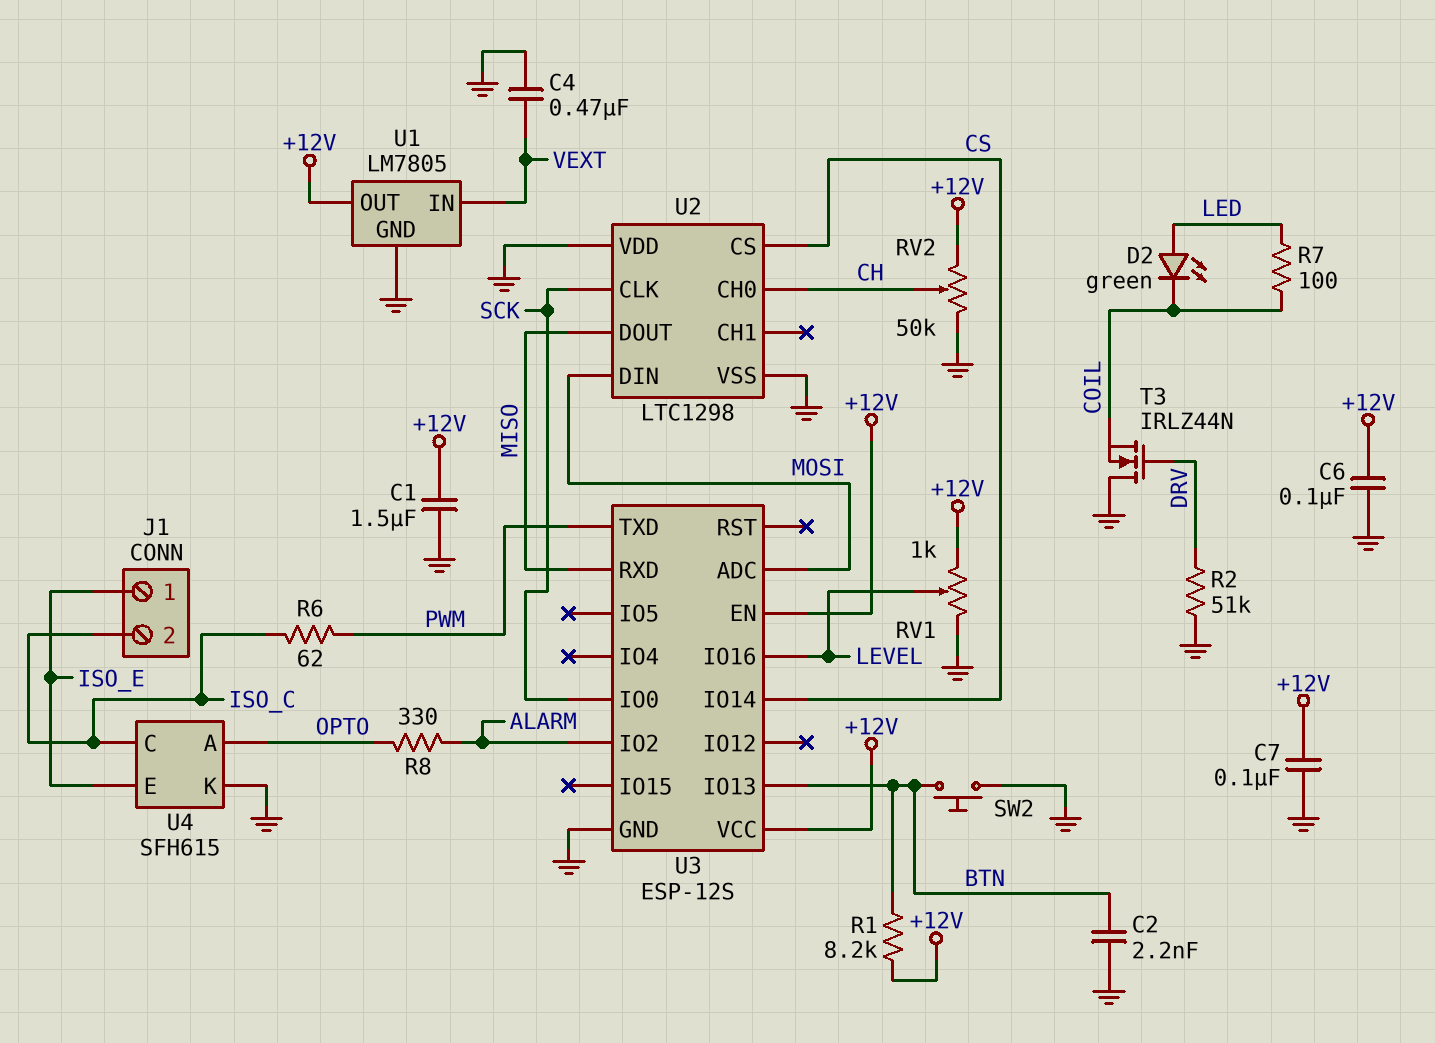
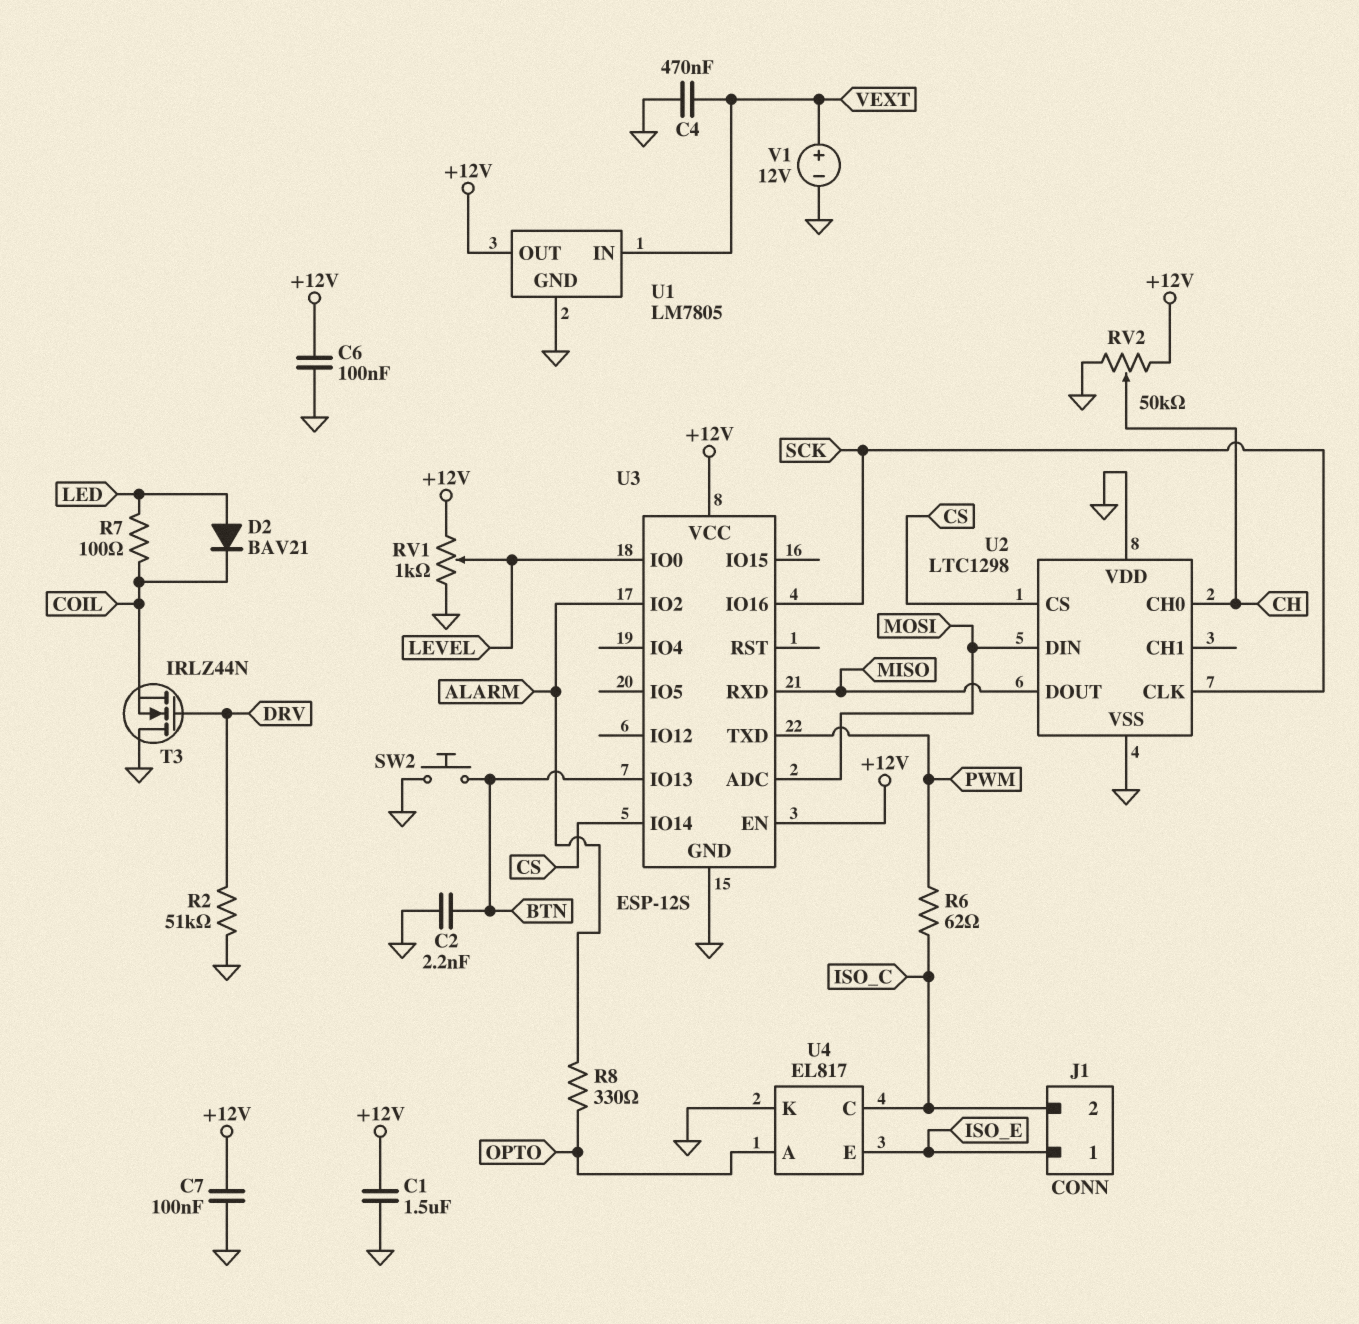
D2: LED green (A LED, K COIL) -> diode BAV21 (A LED, K COIL)
R1: 8.2k (+12V, BTN) -> none
U3 pin IO0: SCK -> LEVEL
U3 pin IO16: LEVEL -> SCK
U4: SFH615 -> EL817
V1: none -> 12V (plus VEXT, minus GND)

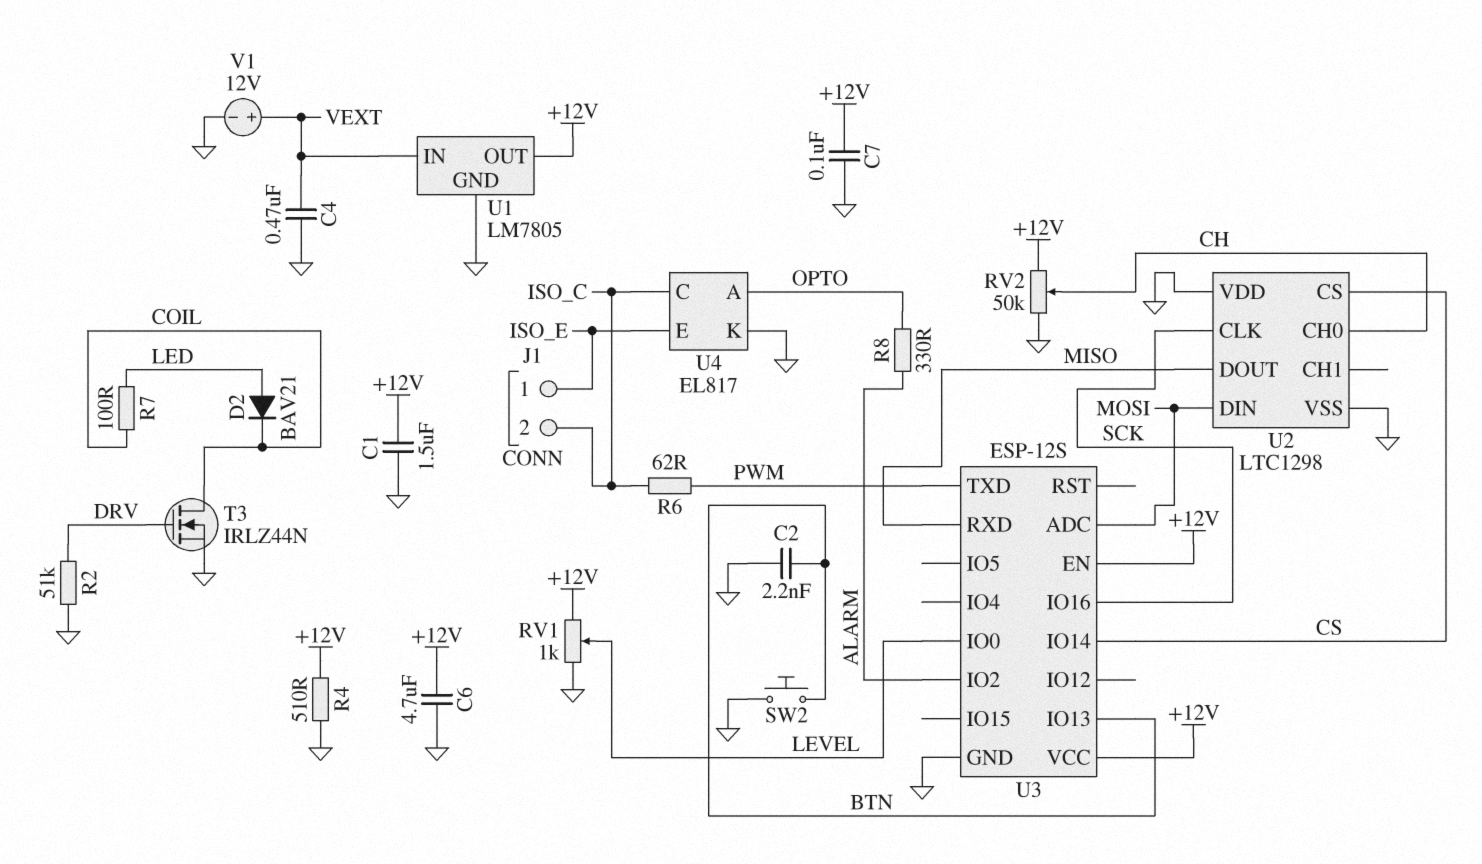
C6: 100nF (+12V, GND) -> 4.7uF (+12V, GND)
R4: none -> 510 (+12V, GND)
T3: NMOS IRLZ44N (G DRV, D GND, S COIL) -> NMOS IRLZ44N (G DRV, D COIL, S GND)

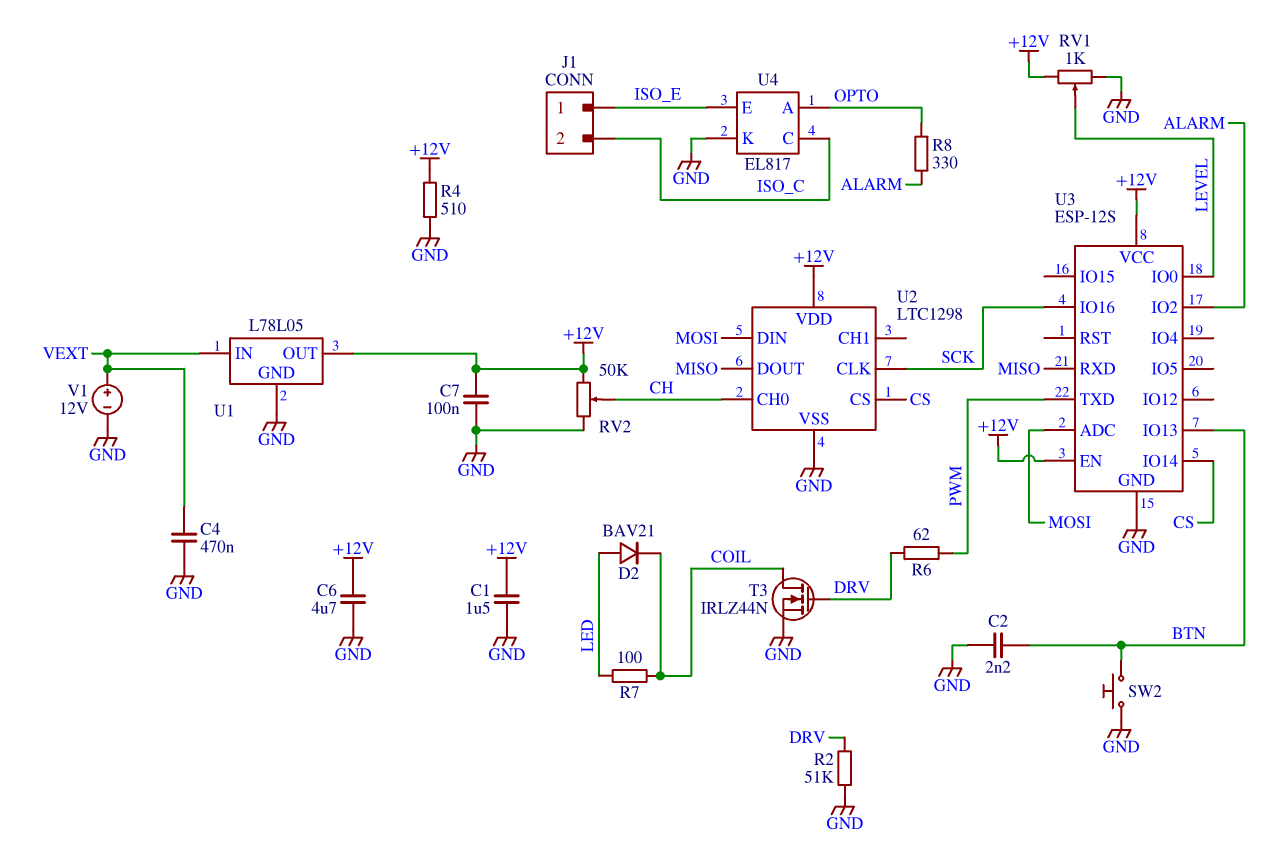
R6: 62 (ISO_C, PWM) -> 62 (DRV, PWM)
U1: LM7805 -> L78L05
U2 pin VDD: GND -> +12V

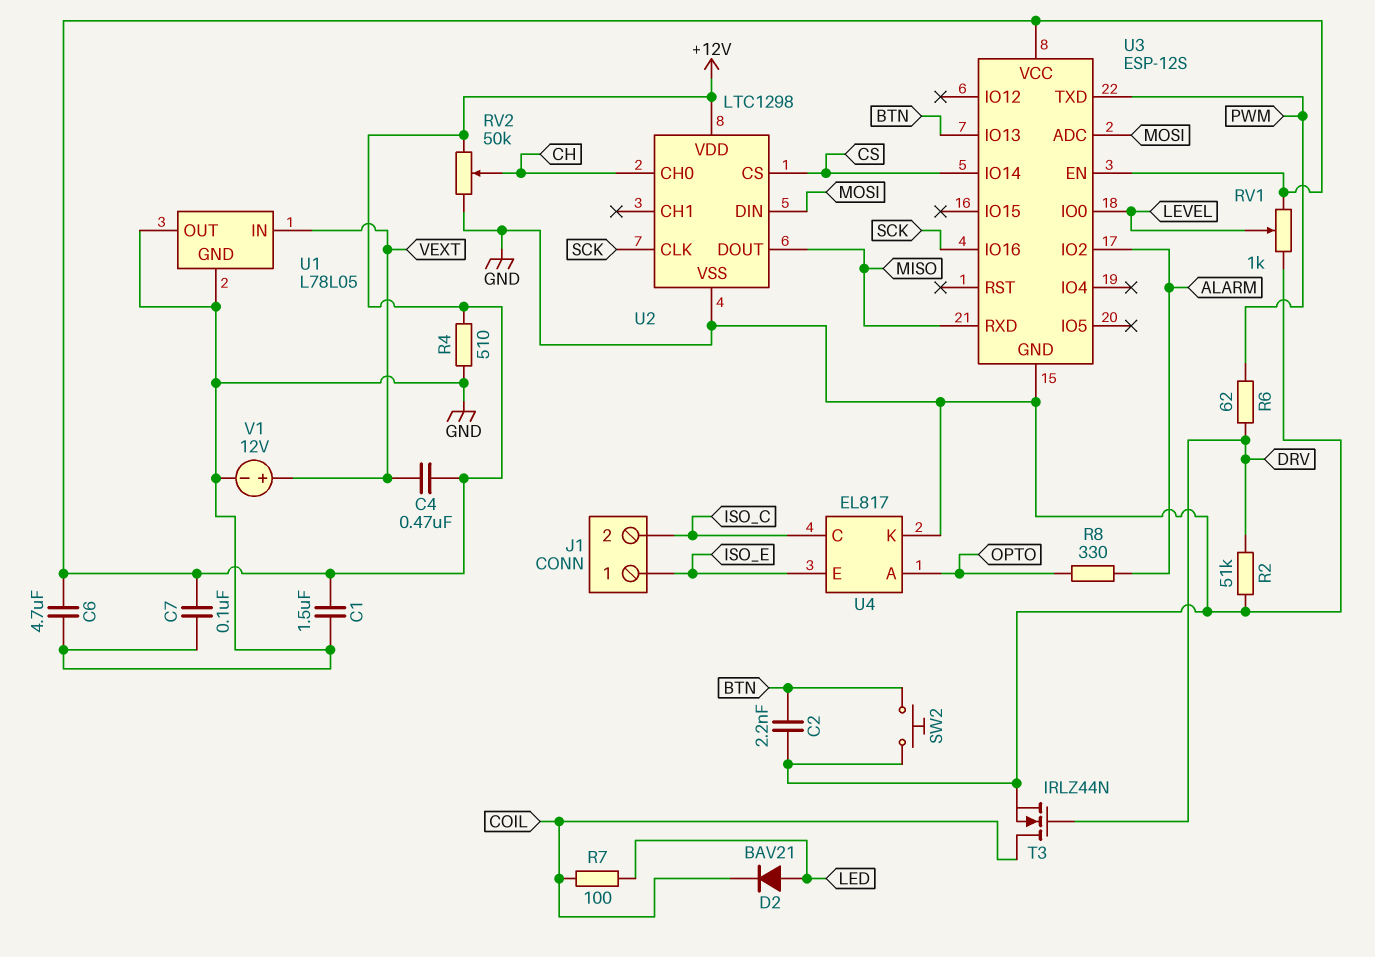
C4: 470nF (GND, VEXT) -> 470nF (+12V, VEXT)
U1 pin OUT: +12V -> GND

